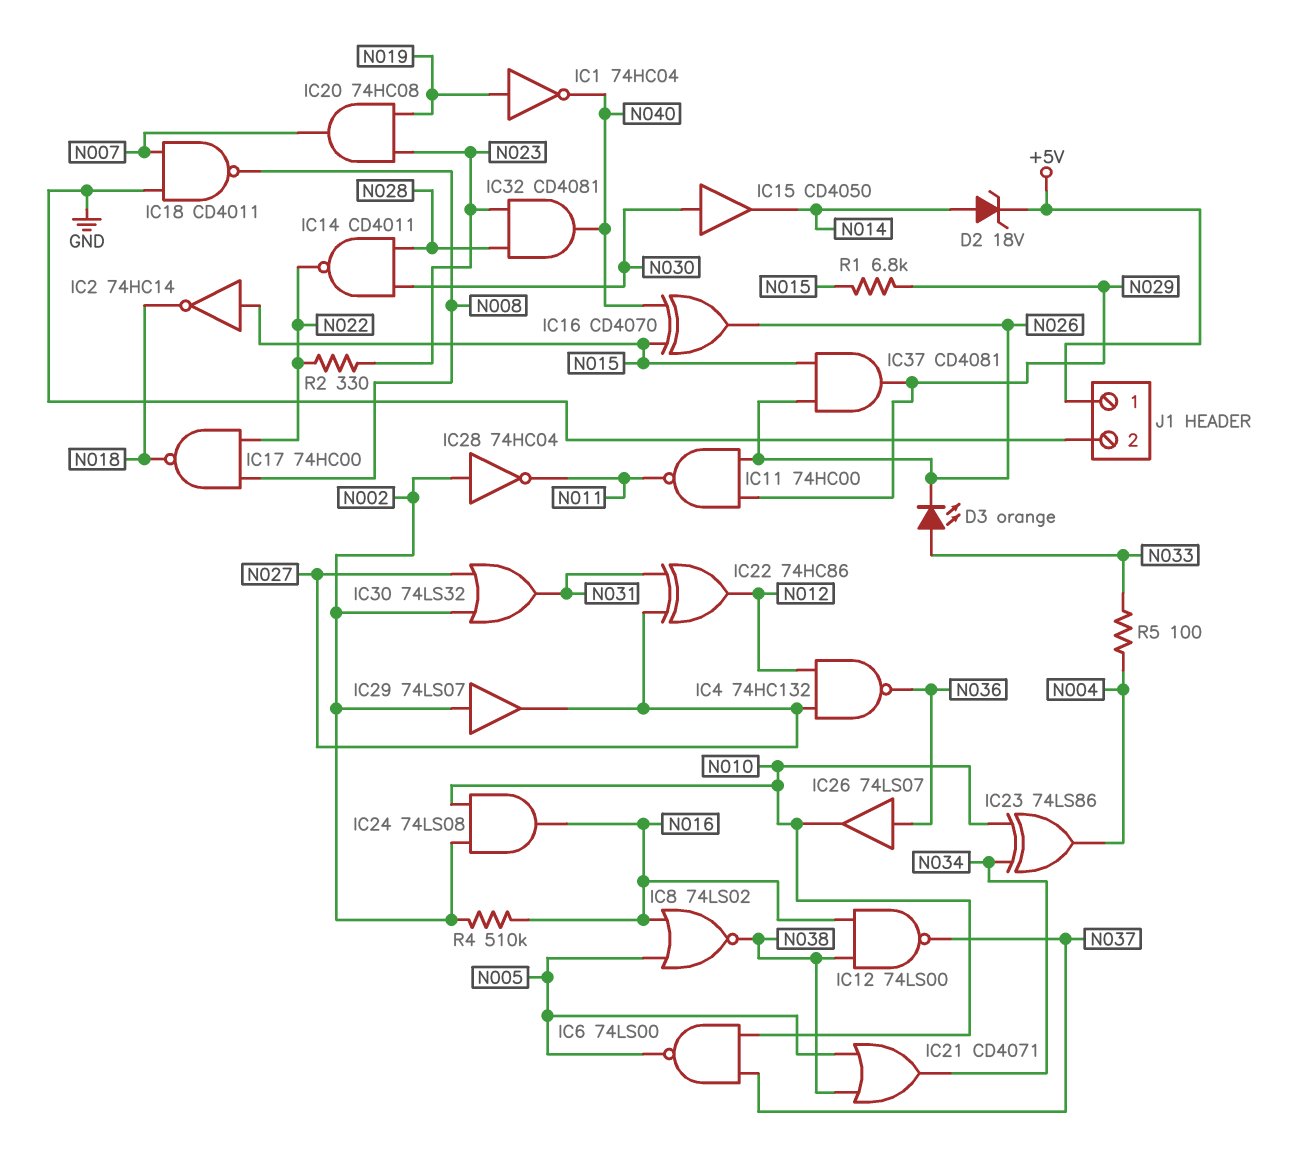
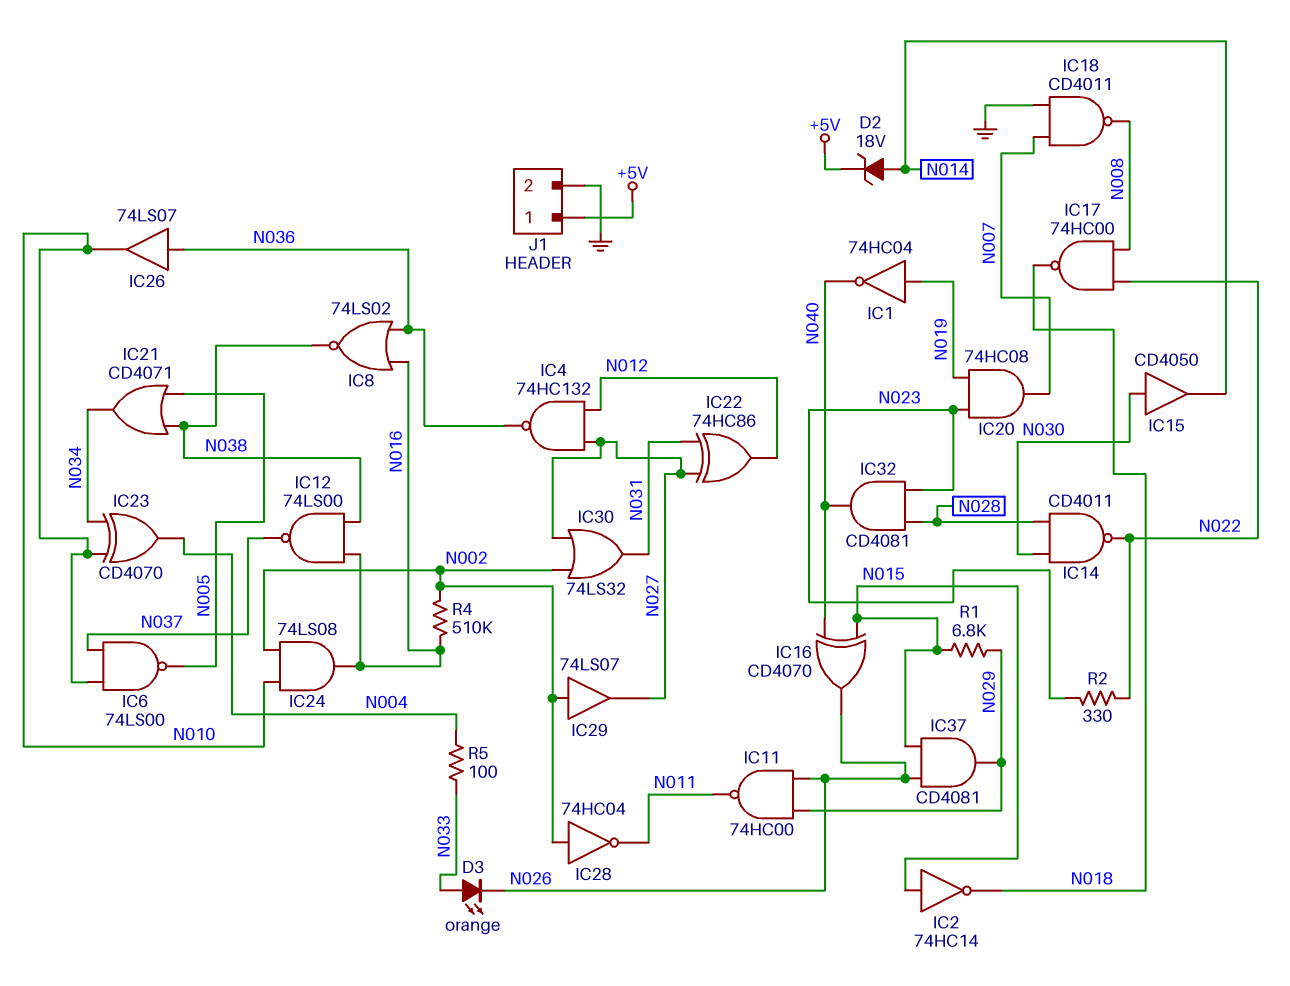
IC8: NOR 74LS02 (in N005, in N016, out N038) -> NOR 74LS02 (in N016, in N036, out N038)
IC23: XOR 74LS86 (in N010, in N034, out N004) -> XOR CD4070 (in N010, in N034, out N004)

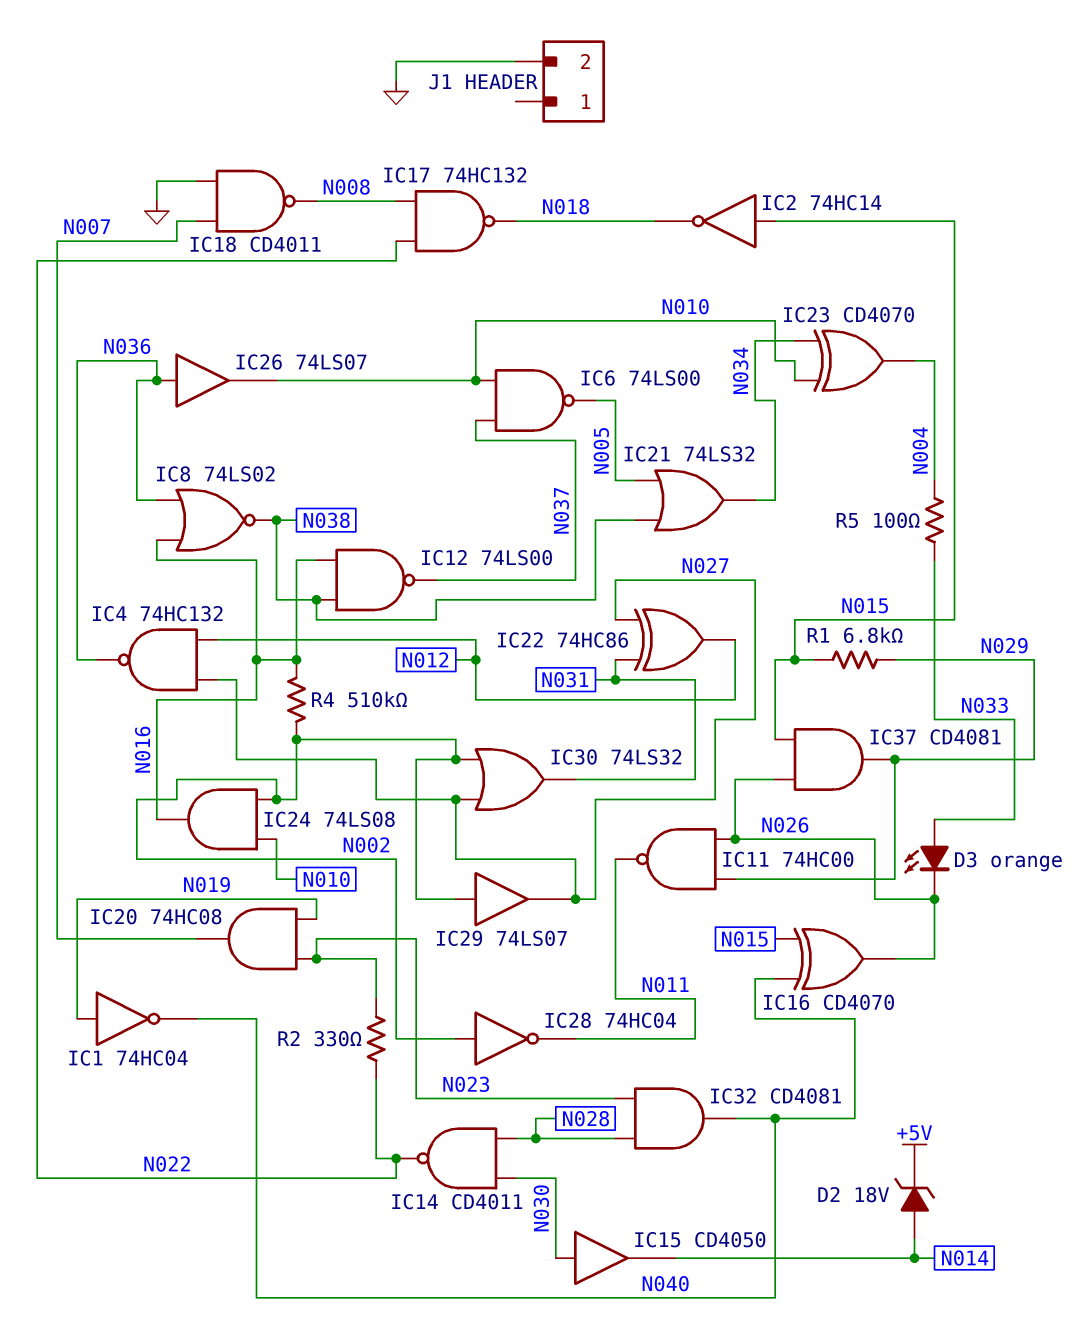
IC17: NAND 74HC00 (in N008, in N022, out N018) -> NAND 74HC132 (in N008, in N022, out N018)
IC21: OR CD4071 (in N005, in N038, out N034) -> OR 74LS32 (in N005, in N038, out N034)
J1 pin 1: +5V -> none

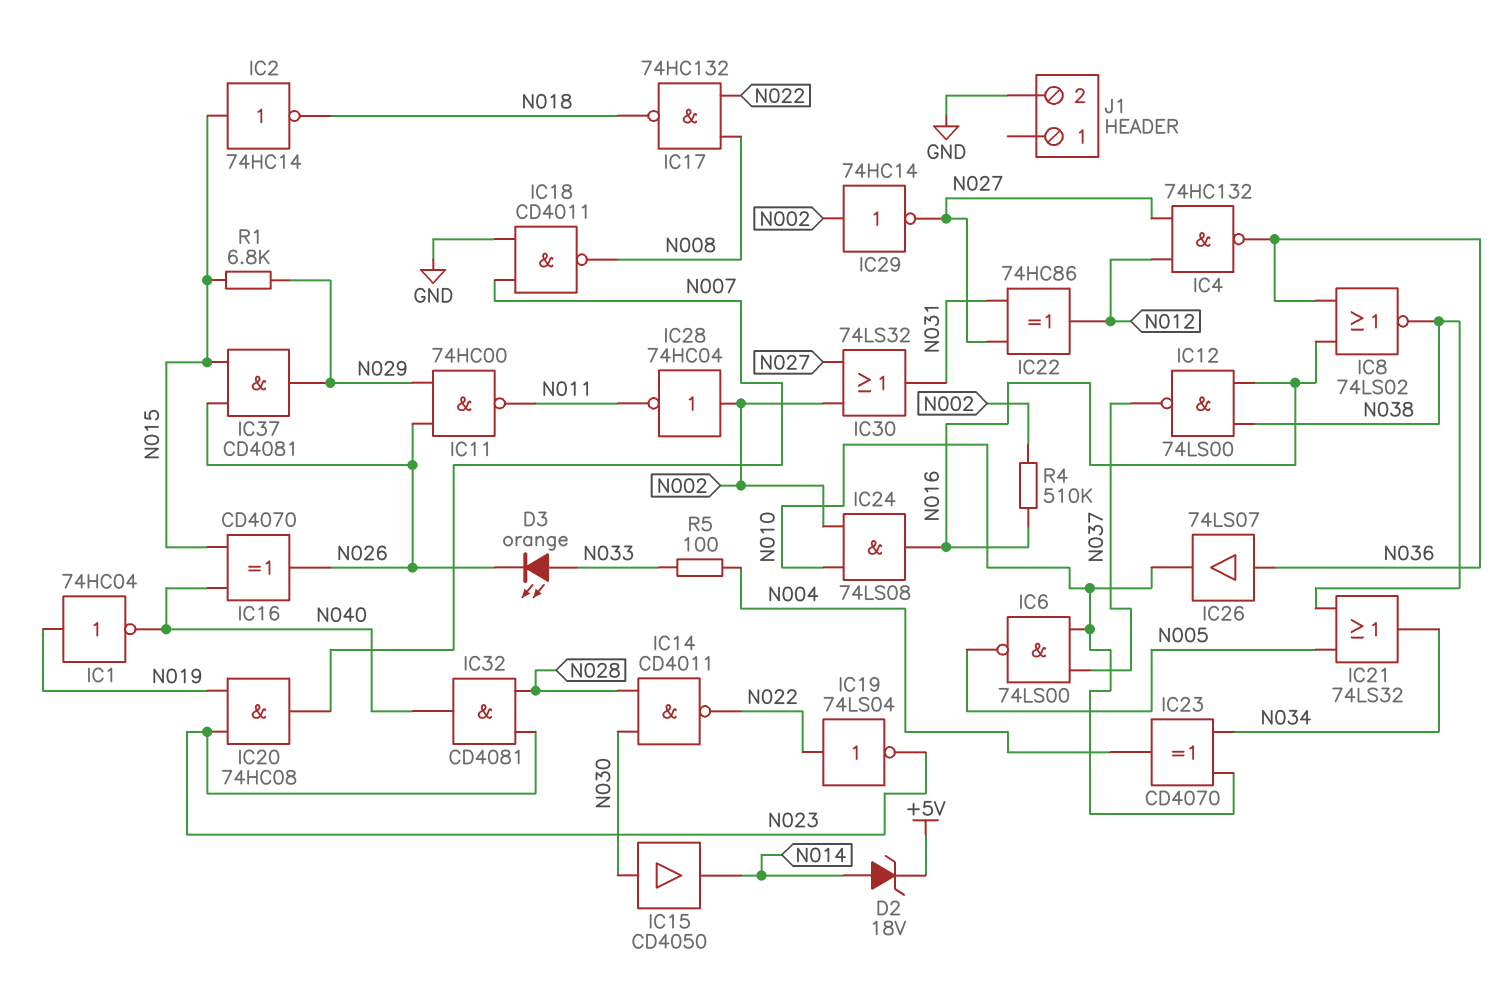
IC19: none -> NOT 74LS04 (in N022, out N023)
IC29: buffer 74LS07 (in N002, out N027) -> NOT 74HC14 (in N002, out N027)
R2: 330 (N022, N023) -> none

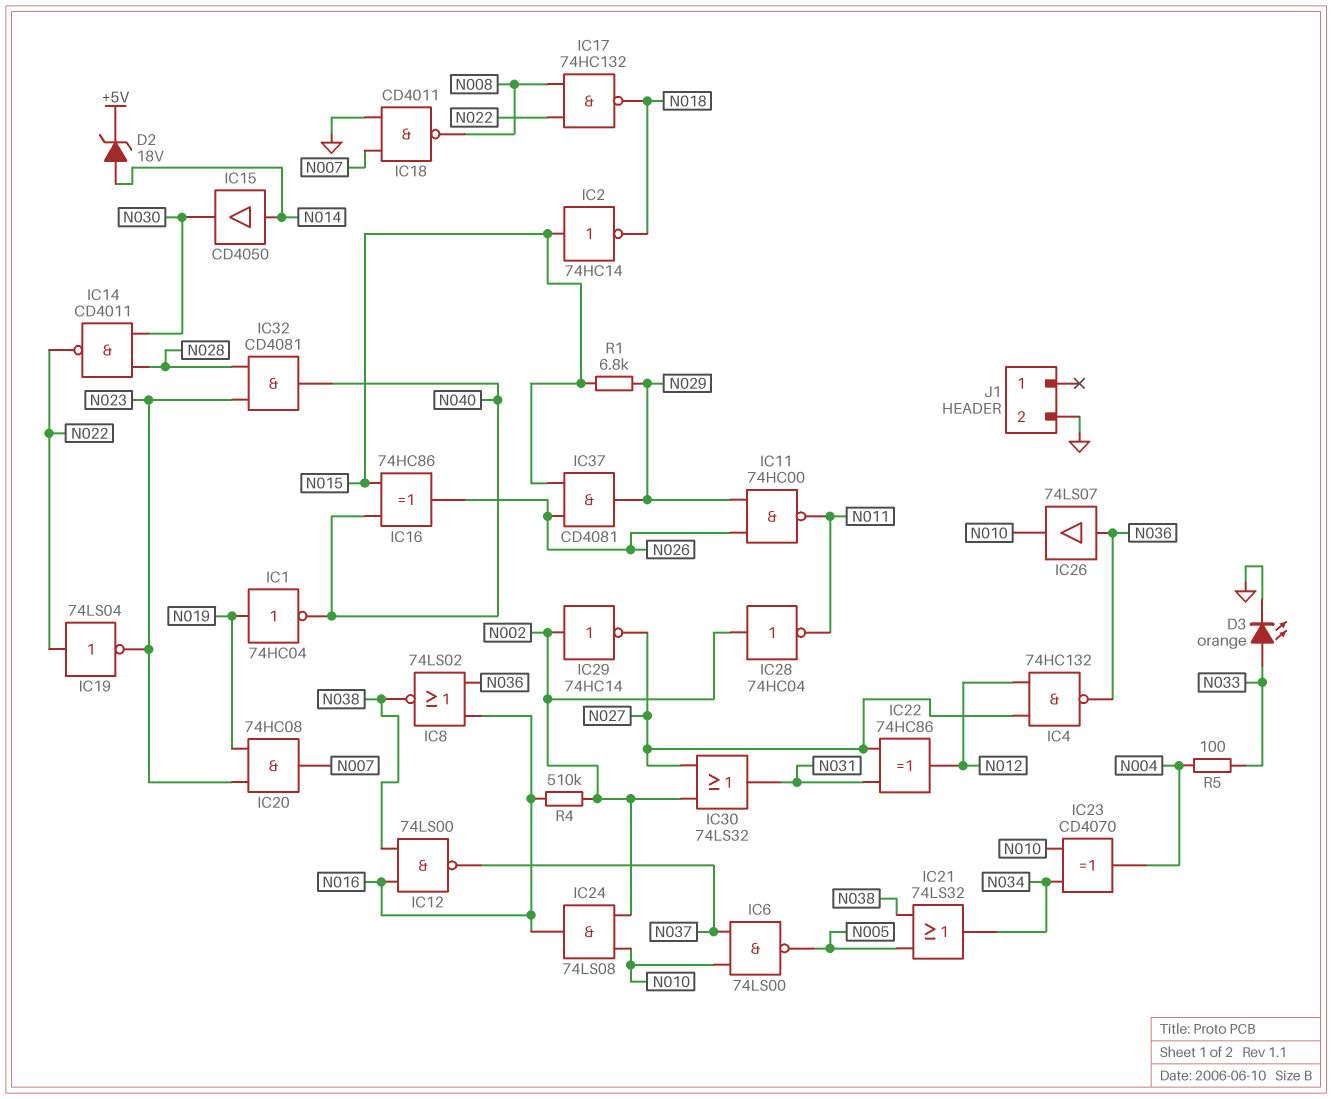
D3: LED orange (A N033, K N026) -> LED orange (A N033, K GND)
IC15: buffer CD4050 (in N030, out N014) -> buffer CD4050 (in N014, out N030)
IC16: XOR CD4070 (in N015, in N040, out N026) -> XOR 74HC86 (in N015, in N040, out N026)

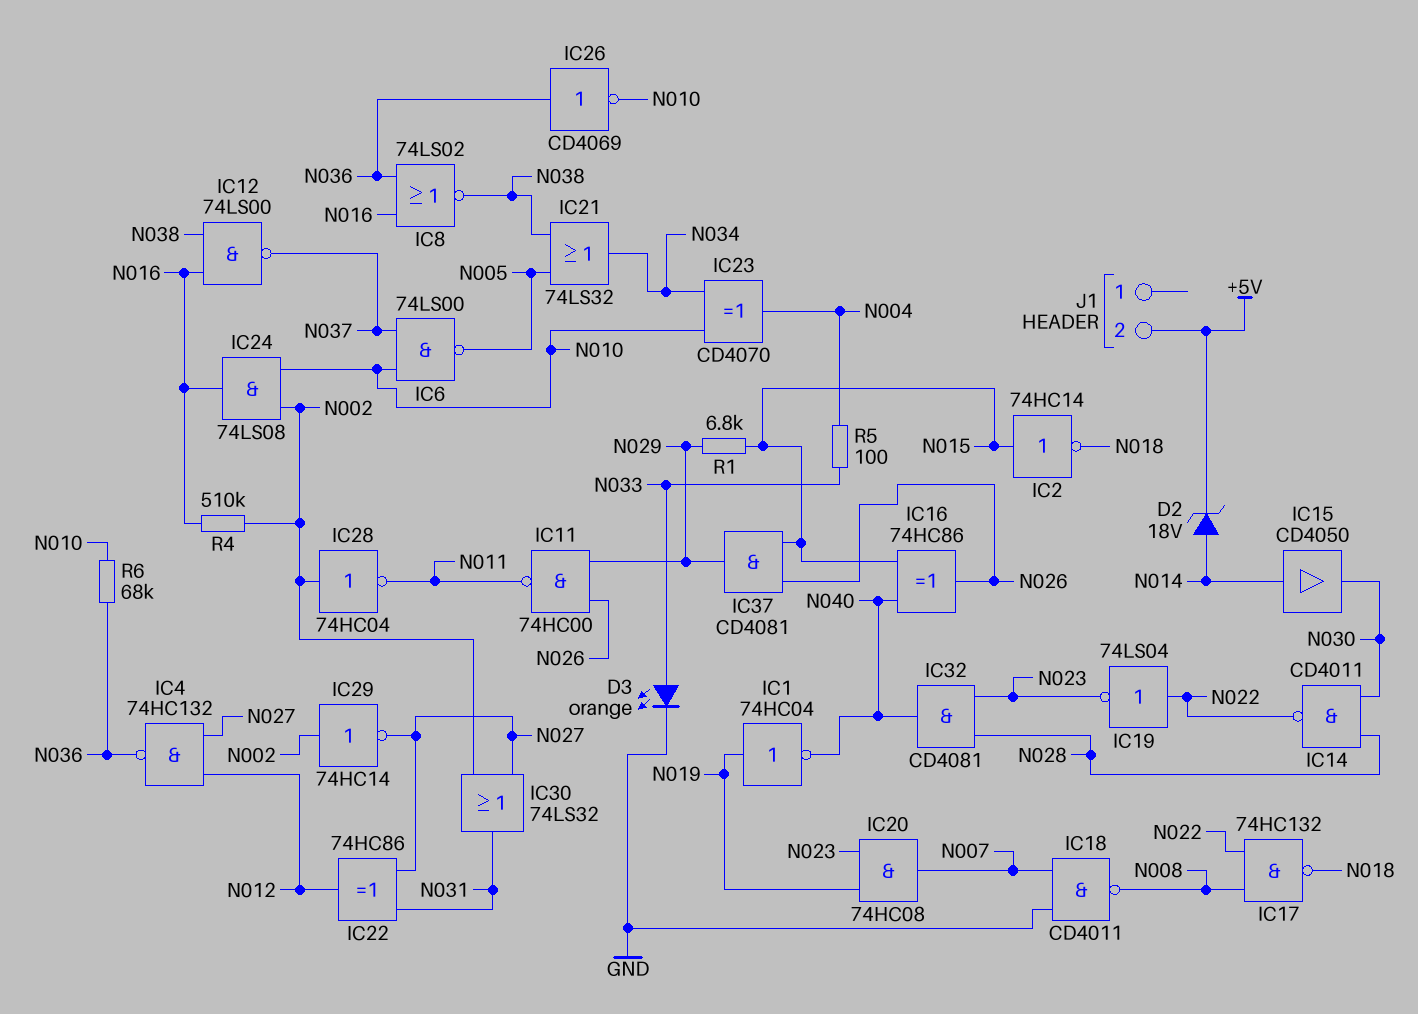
IC26: buffer 74LS07 (in N036, out N010) -> NOT CD4069 (in N036, out N010)
J1 pin 2: GND -> +5V
R6: none -> 68k (N010, N036)

